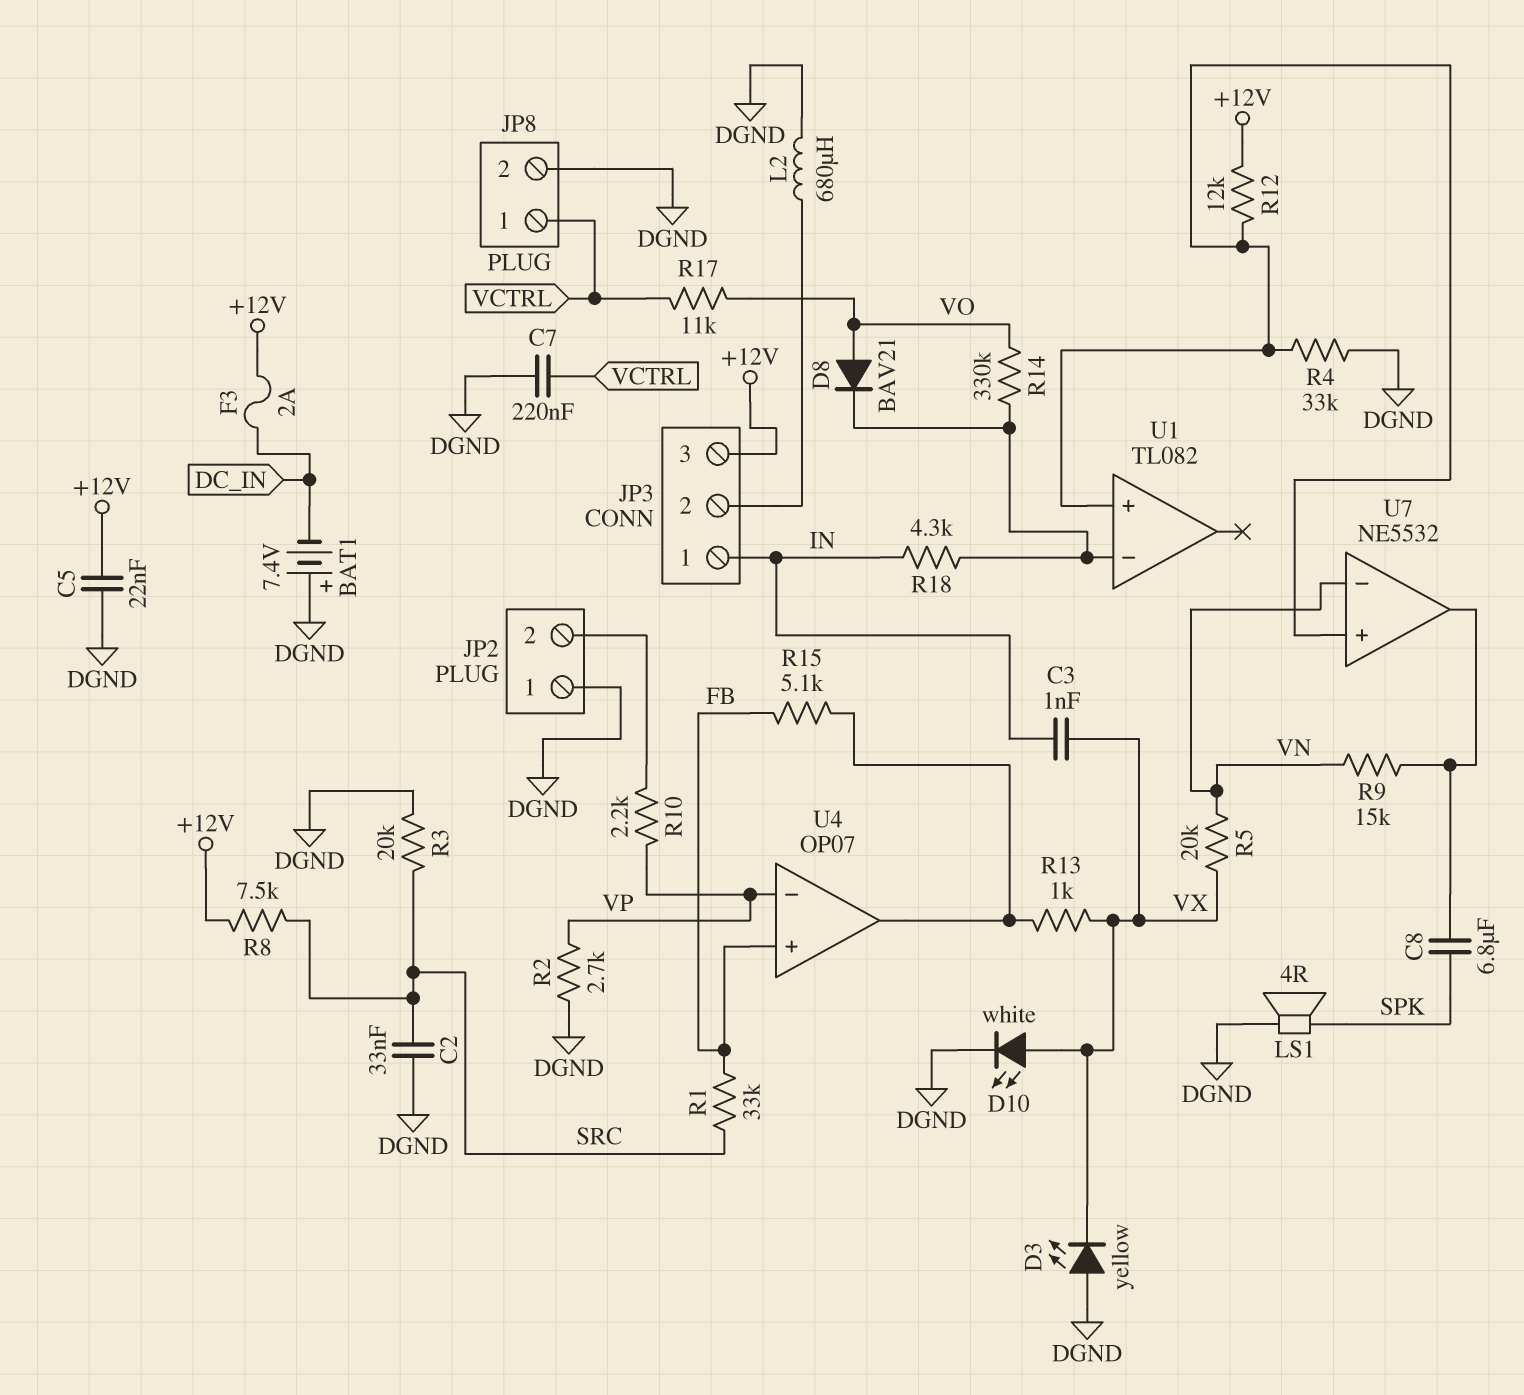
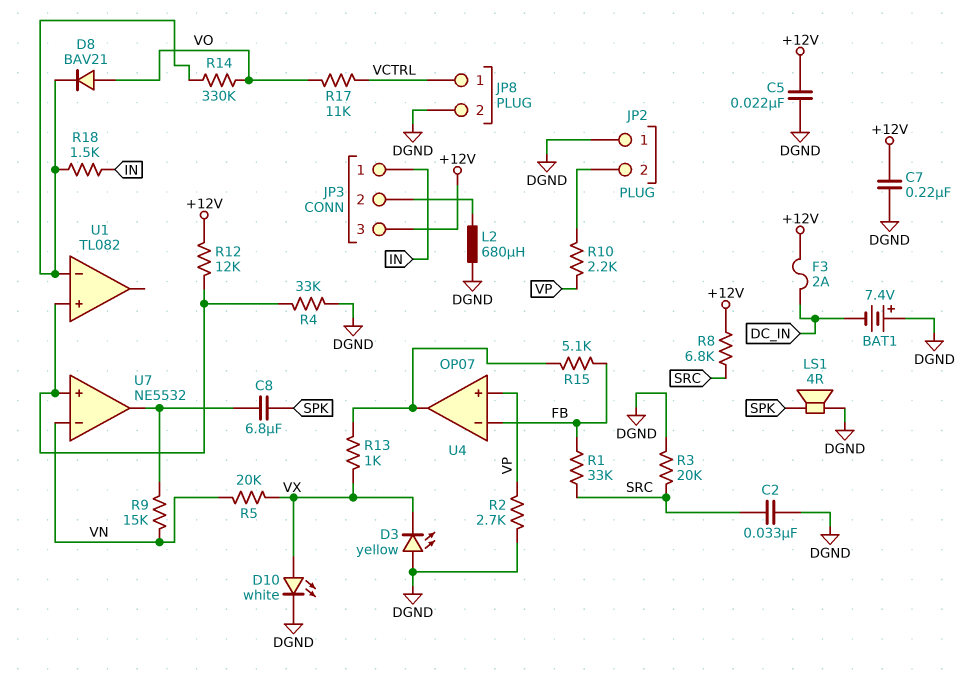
C3: 1nF (IN, VX) -> none
C7: 220nF (DGND, VCTRL) -> 220nF (+12V, DGND)
R8: 7.5k (+12V, SRC) -> 6.8k (+12V, SRC)
R18: 4.3k (IN, U1/in-) -> 1.5k (IN, U1/in-)
U4 pin in+: FB -> VP
U4 pin in-: VP -> FB

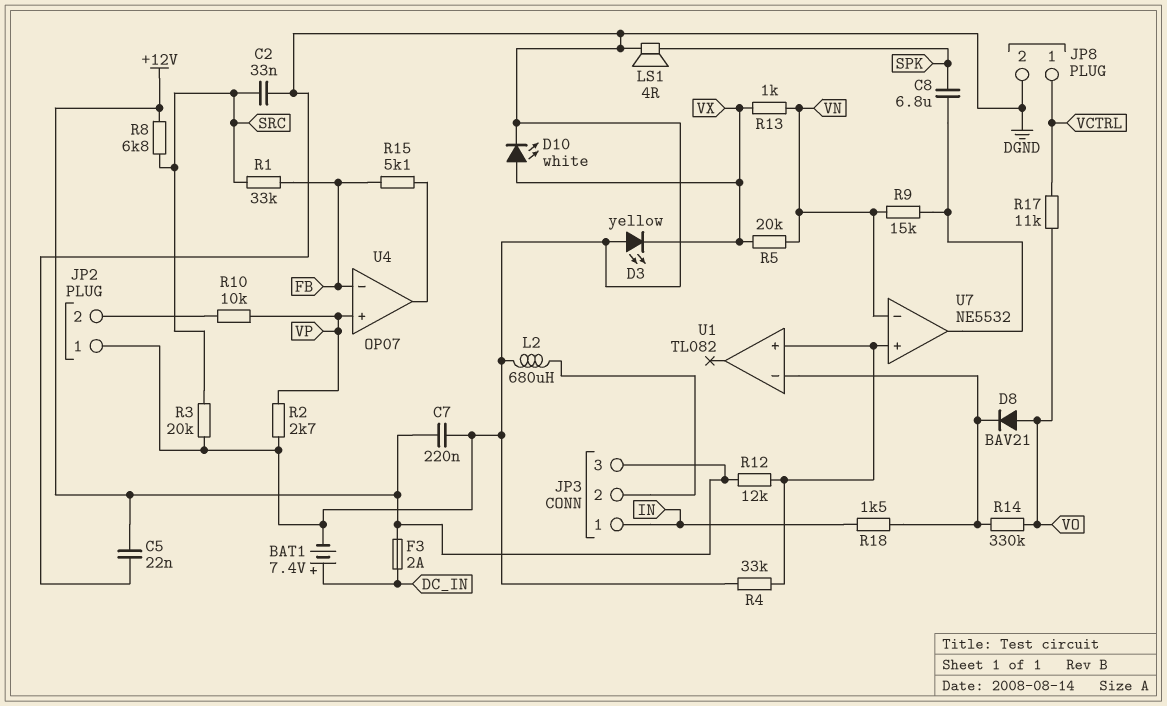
BAT1: 7.4V (plus DGND, minus DC_IN) -> 7.4V (plus DC_IN, minus DGND)
R10: 2.2k (JP2/2, VP) -> 10k (JP2/2, VP)
R13: 1k (U4/out, VX) -> 1k (VN, VX)

